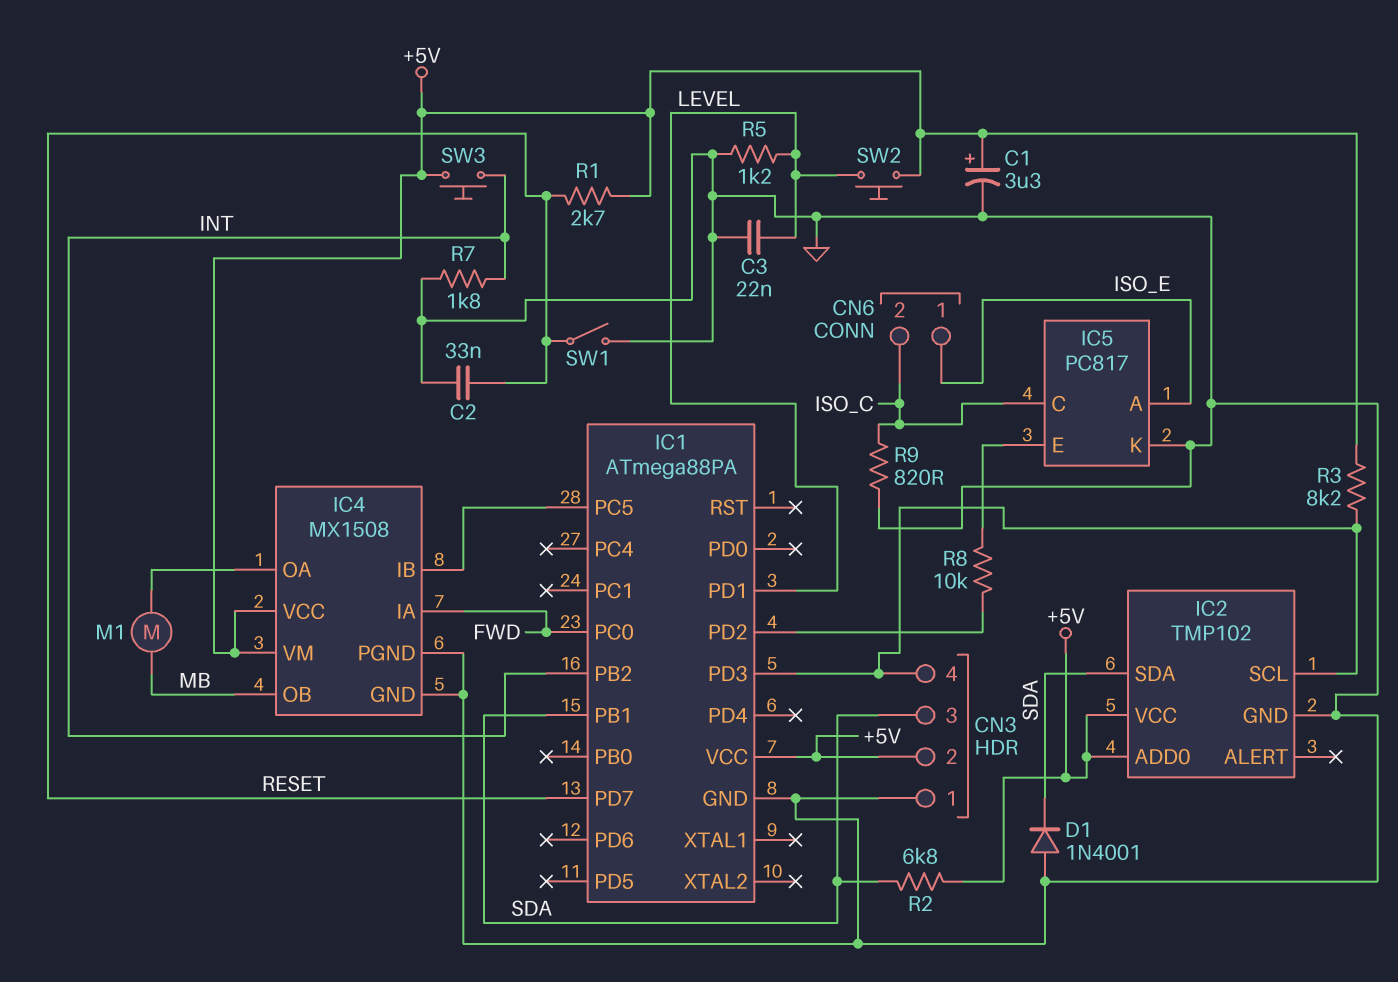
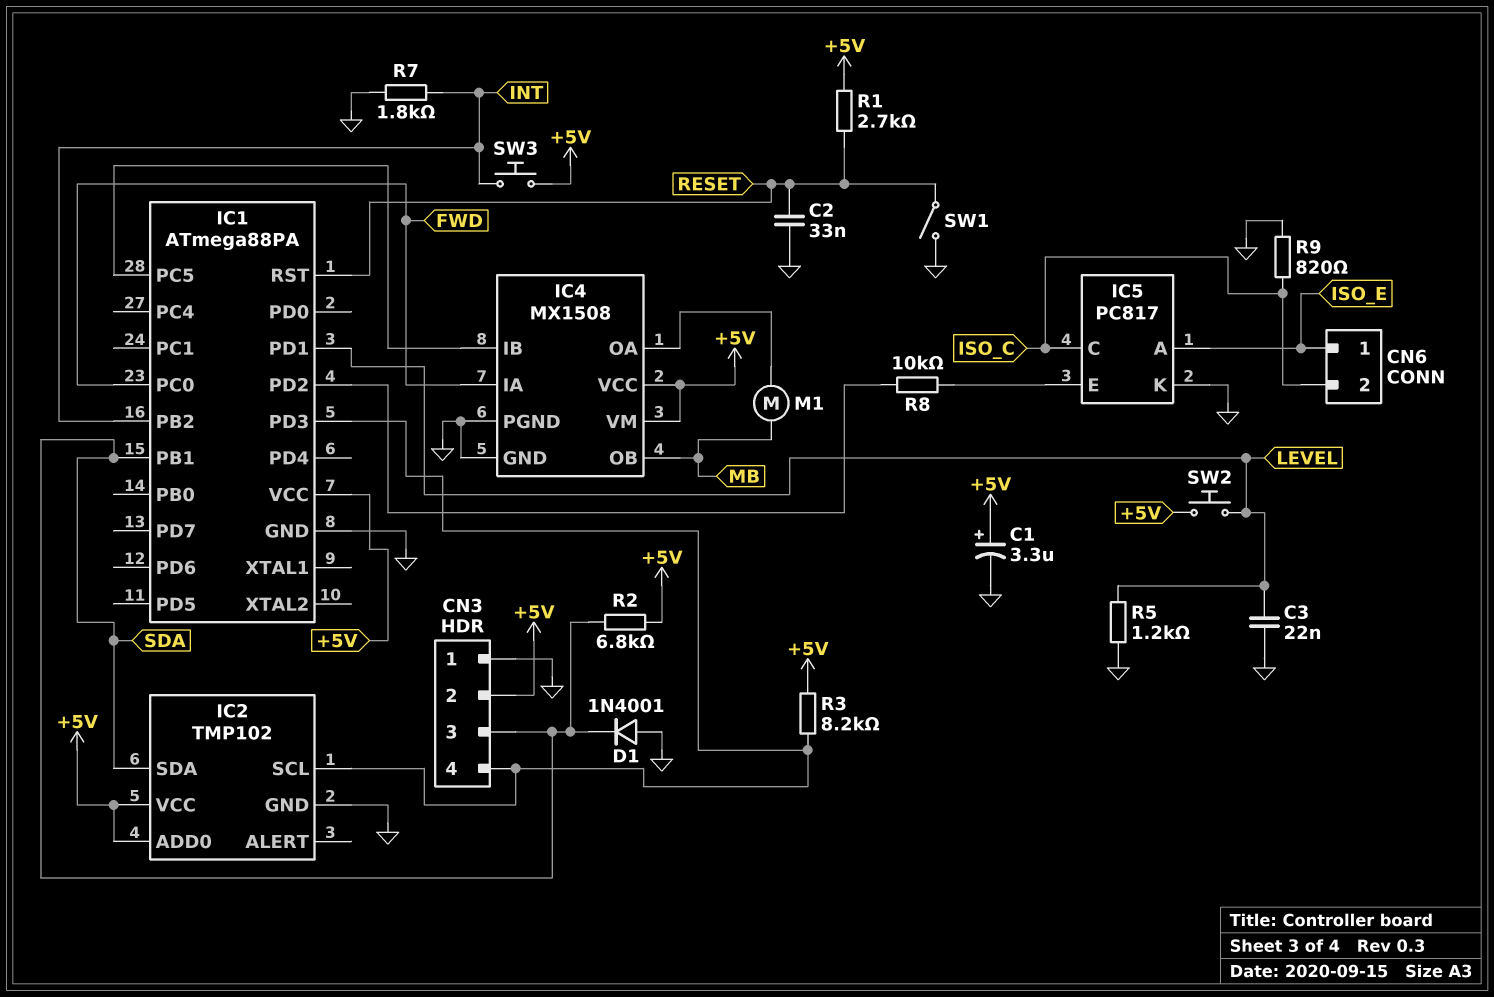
IC1 pin PD7: RESET -> none
IC1 pin RST: none -> RESET

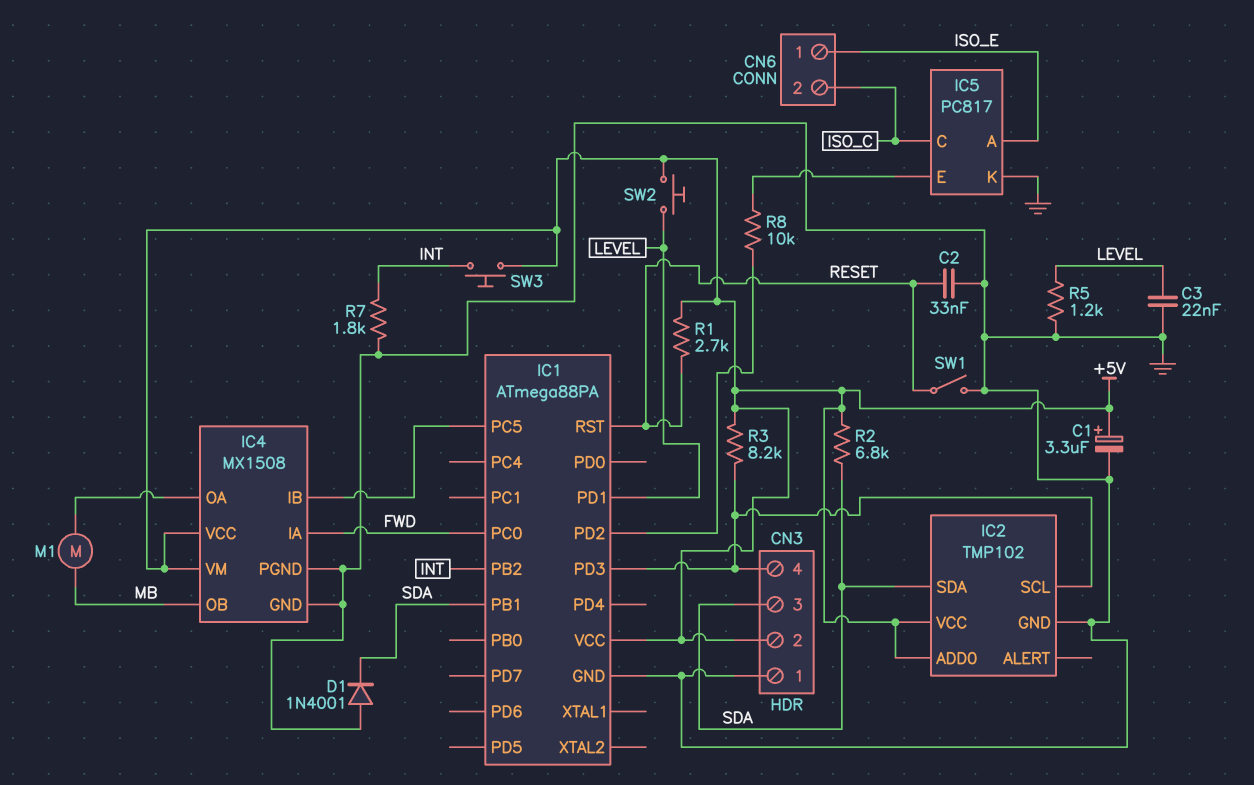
R9: 820 (GND, ISO_C) -> none

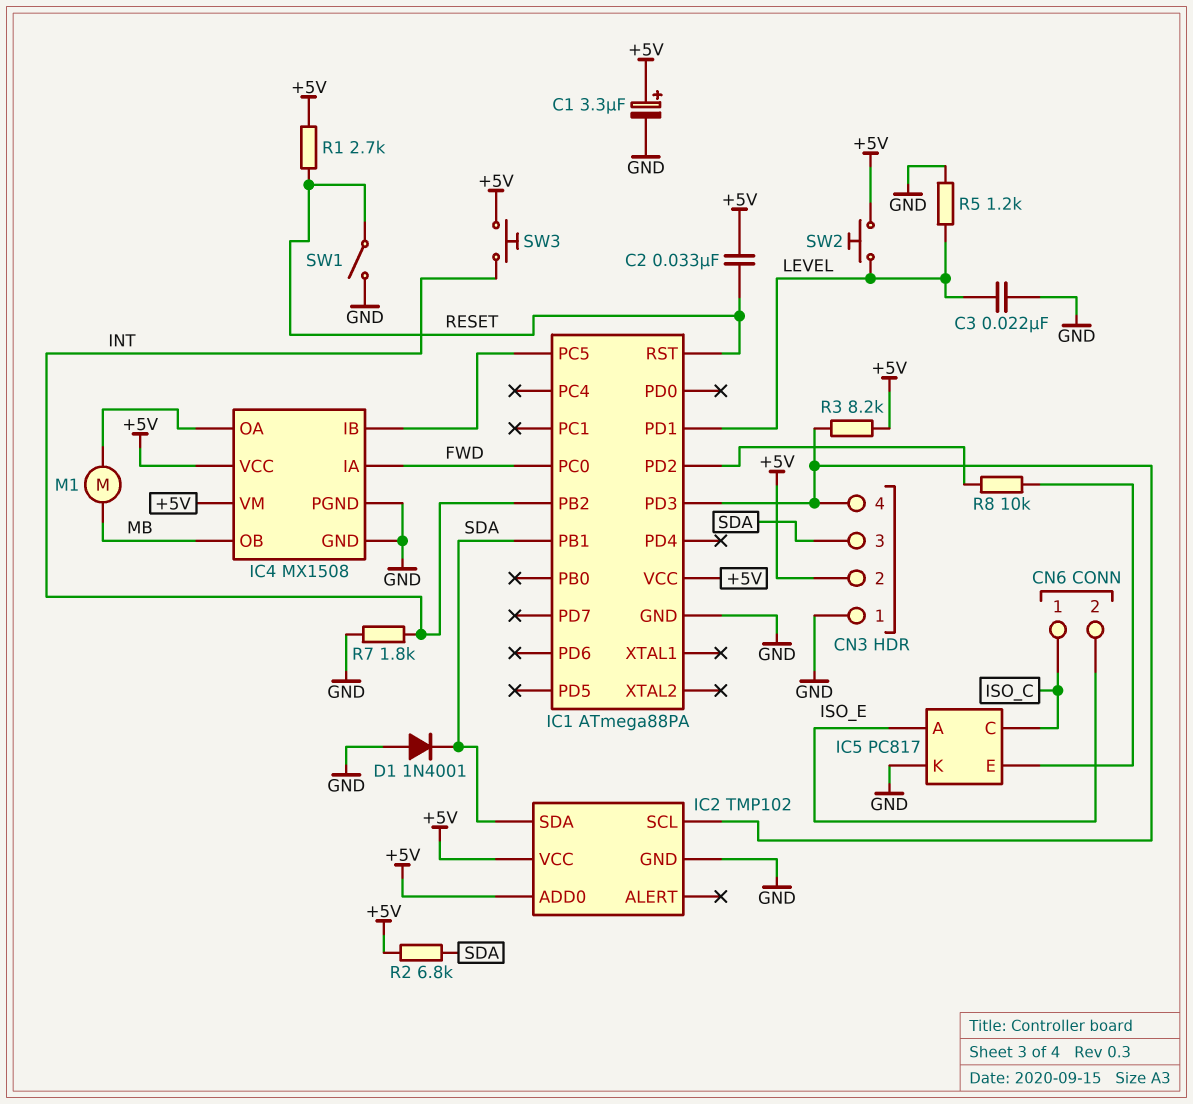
C2: 33nF (GND, RESET) -> 33nF (+5V, RESET)
CN6 pin 1: ISO_E -> ISO_C
CN6 pin 2: ISO_C -> ISO_E

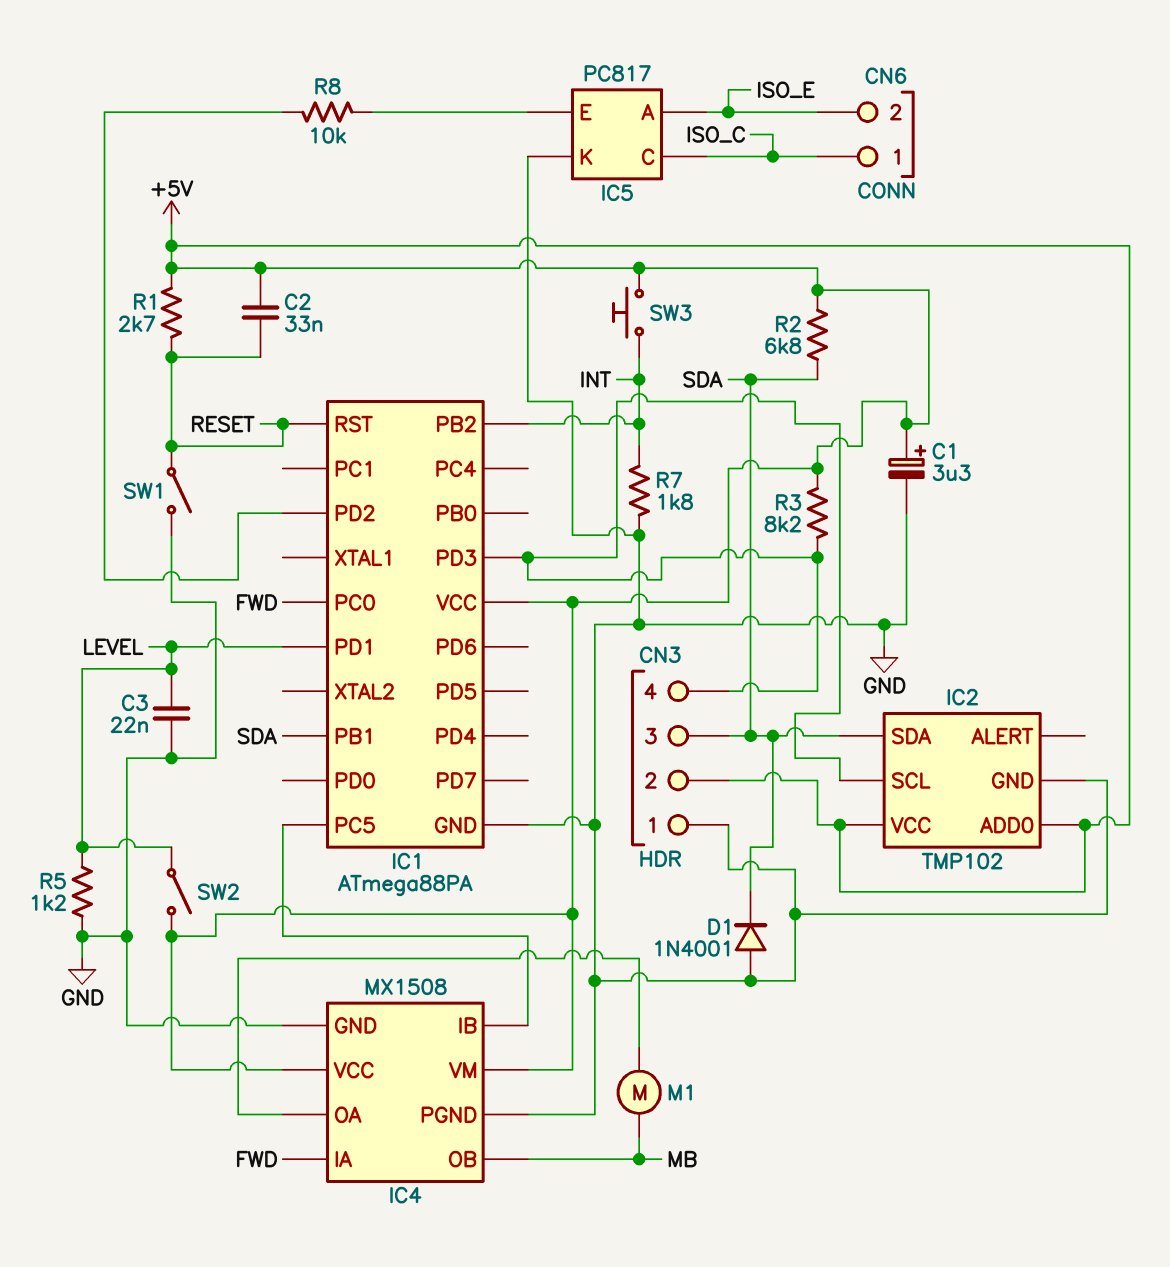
SW2: button (+5V, LEVEL) -> switch (+5V, LEVEL)

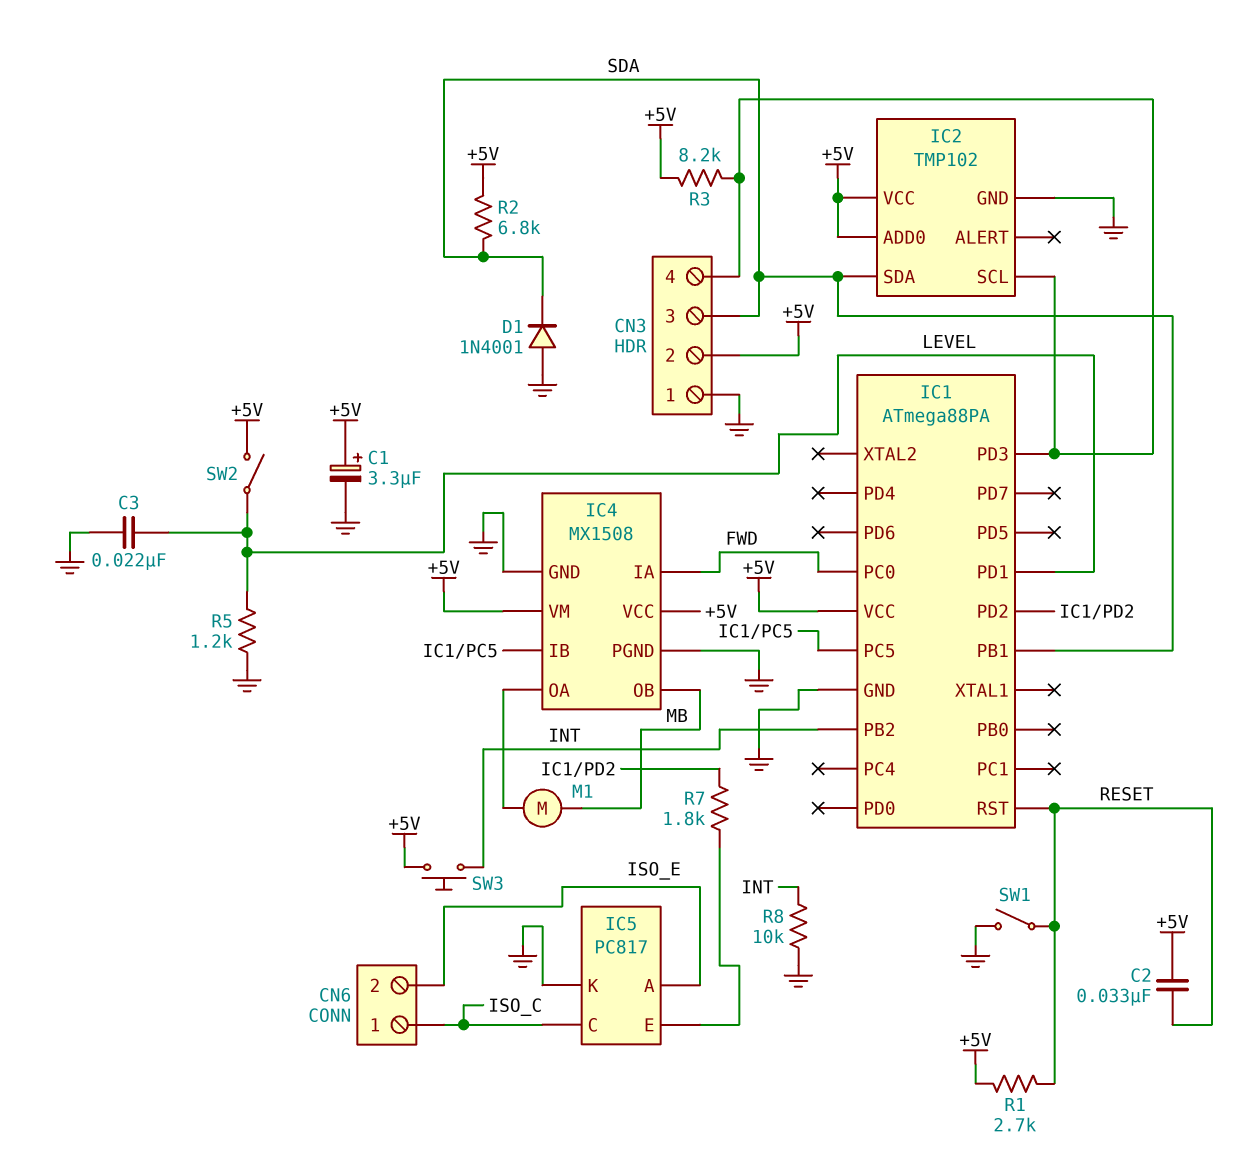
R7: 1.8k (GND, INT) -> 1.8k (IC1/PD2, IC5/E)
R8: 10k (IC1/PD2, IC5/E) -> 10k (GND, INT)

